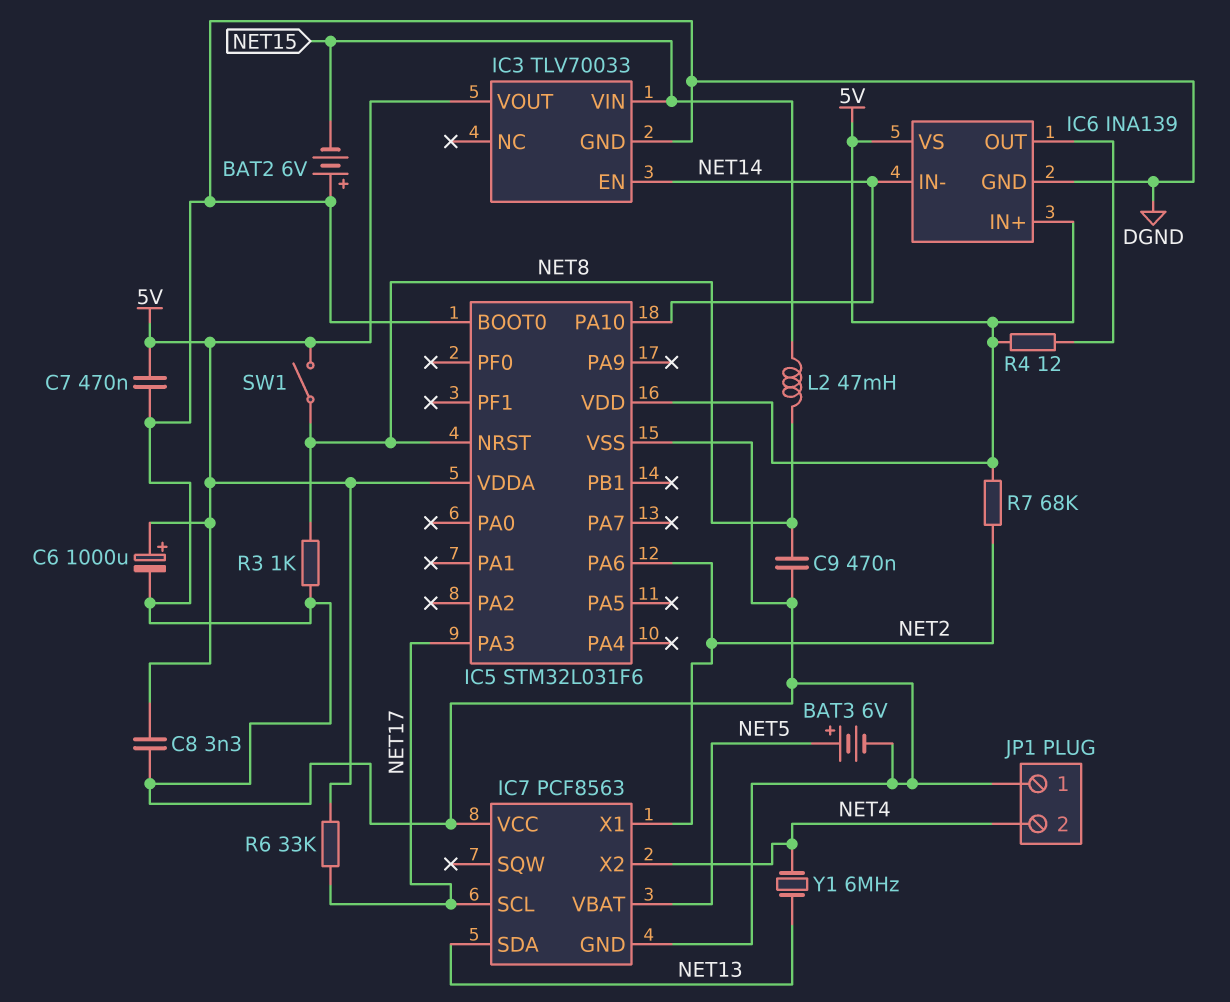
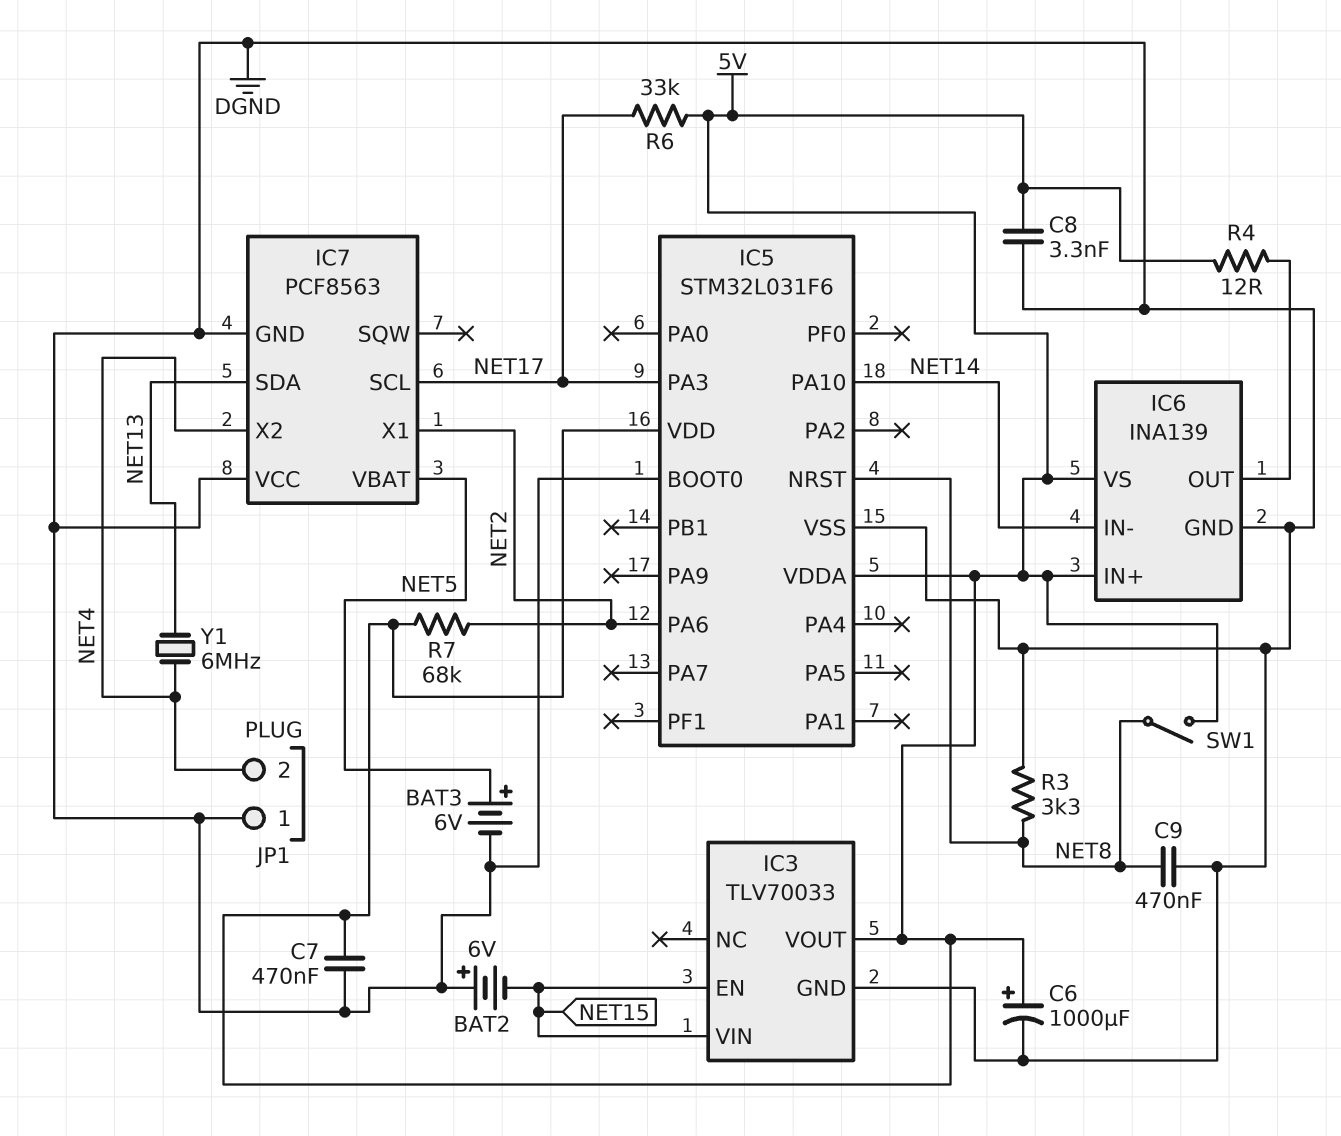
IC3 pin EN: NET14 -> NET15
L2: 47mH (NET8, NET15) -> none
R3: 1k (DGND, NET8) -> 3.3k (DGND, NET8)

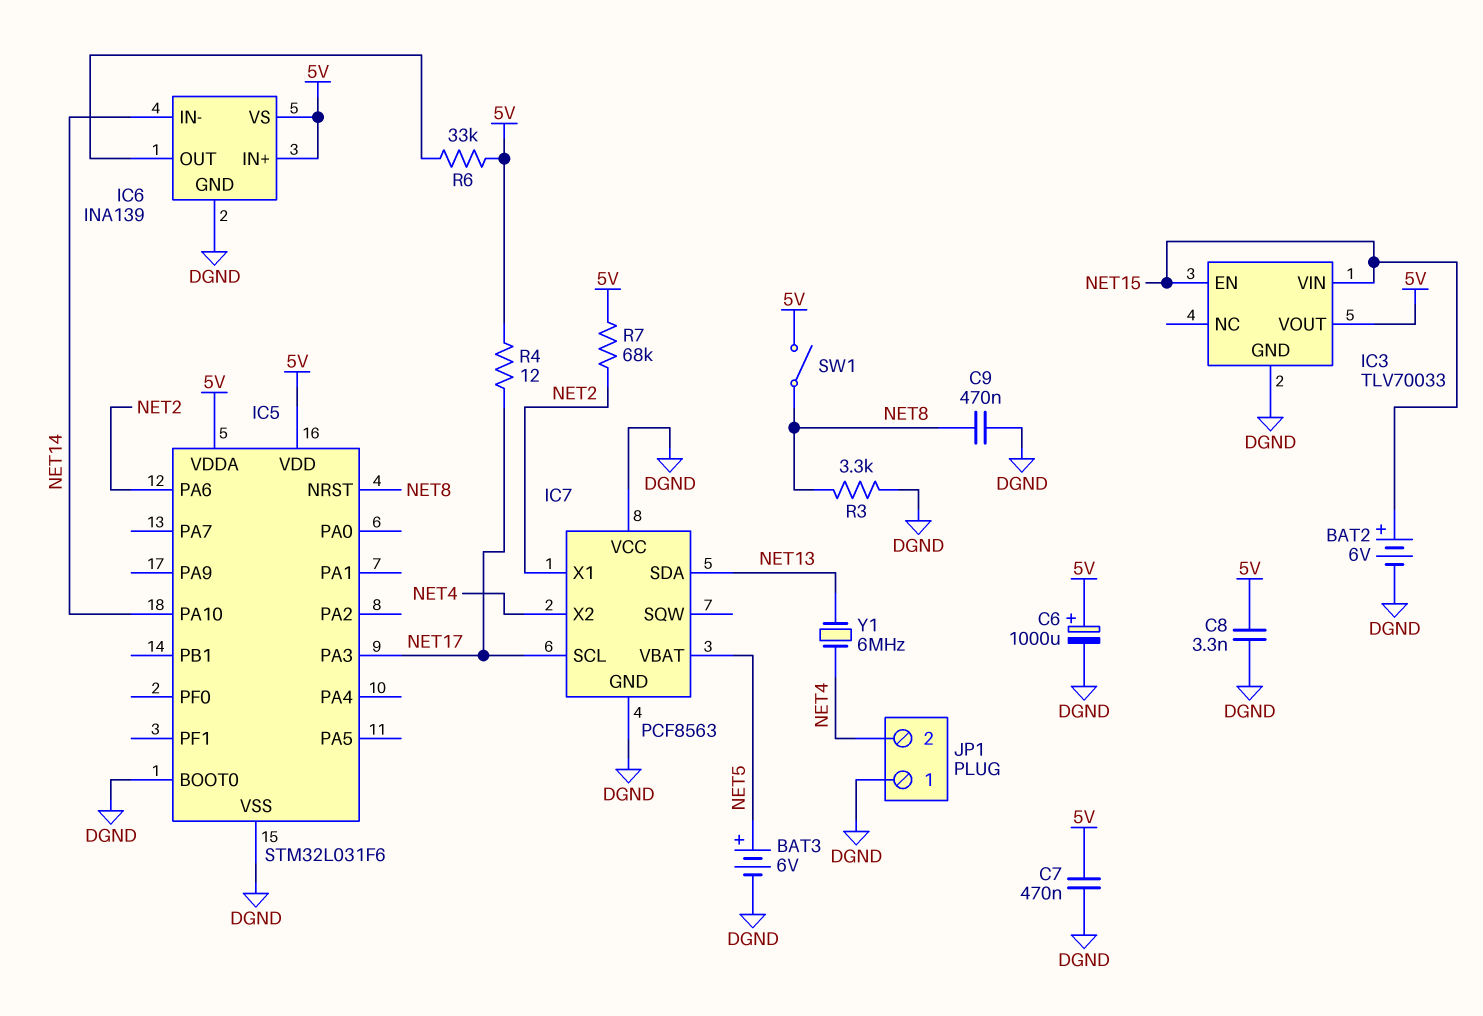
BAT2: 6V (plus DGND, minus NET15) -> 6V (plus NET15, minus DGND)
R4: 12 (5V, IC6/OUT) -> 12 (5V, NET17)
R6: 33k (5V, NET17) -> 33k (5V, IC6/OUT)

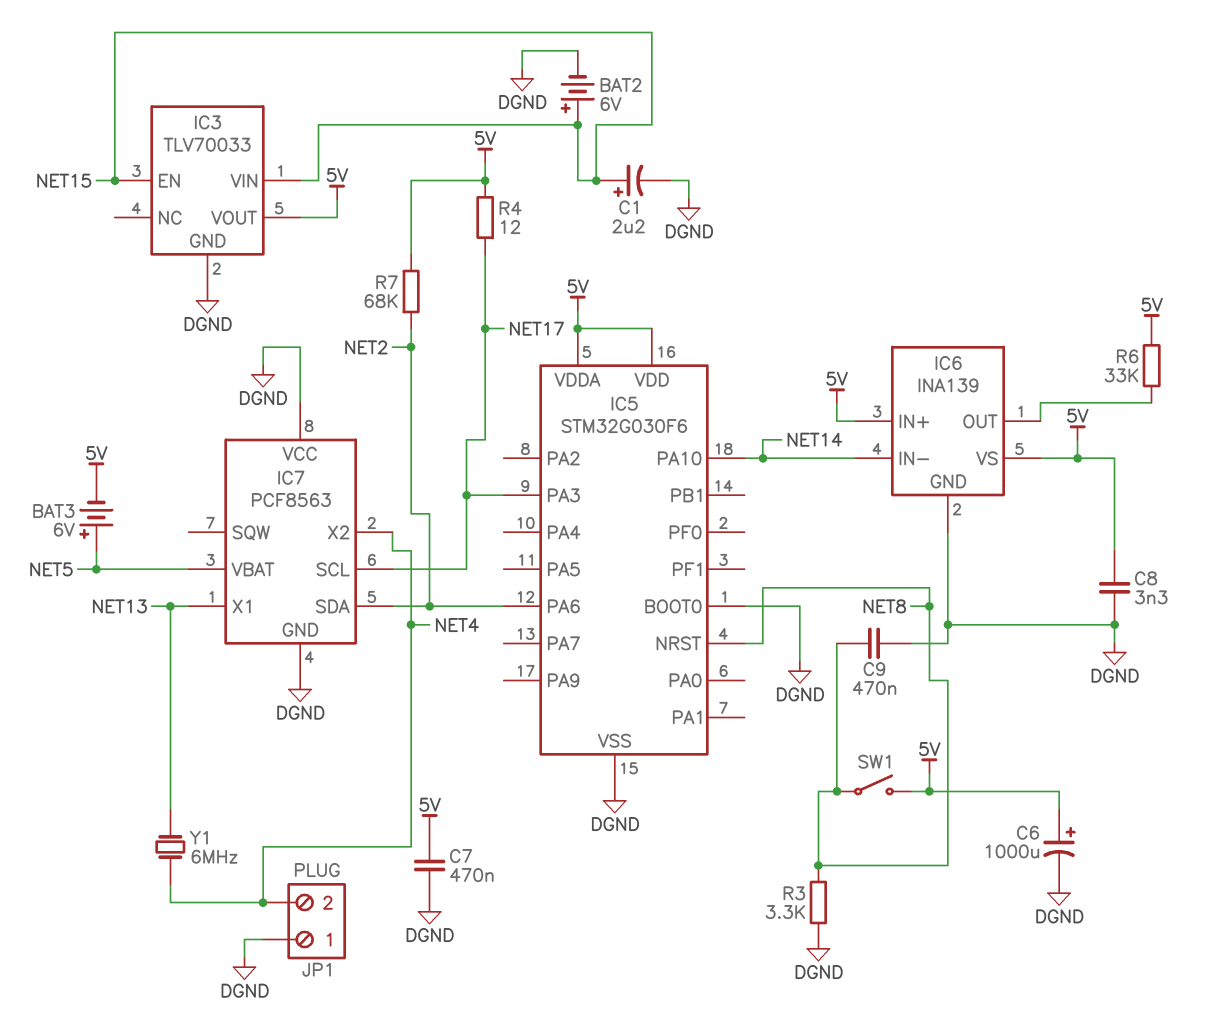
BAT3: 6V (plus NET5, minus DGND) -> 6V (plus NET5, minus 5V)
C1: none -> 2.2uF (plus NET15, minus DGND)
IC5: STM32L031F6 -> STM32G030F6
IC7 pin SDA: NET13 -> NET2
IC7 pin X1: NET2 -> NET13

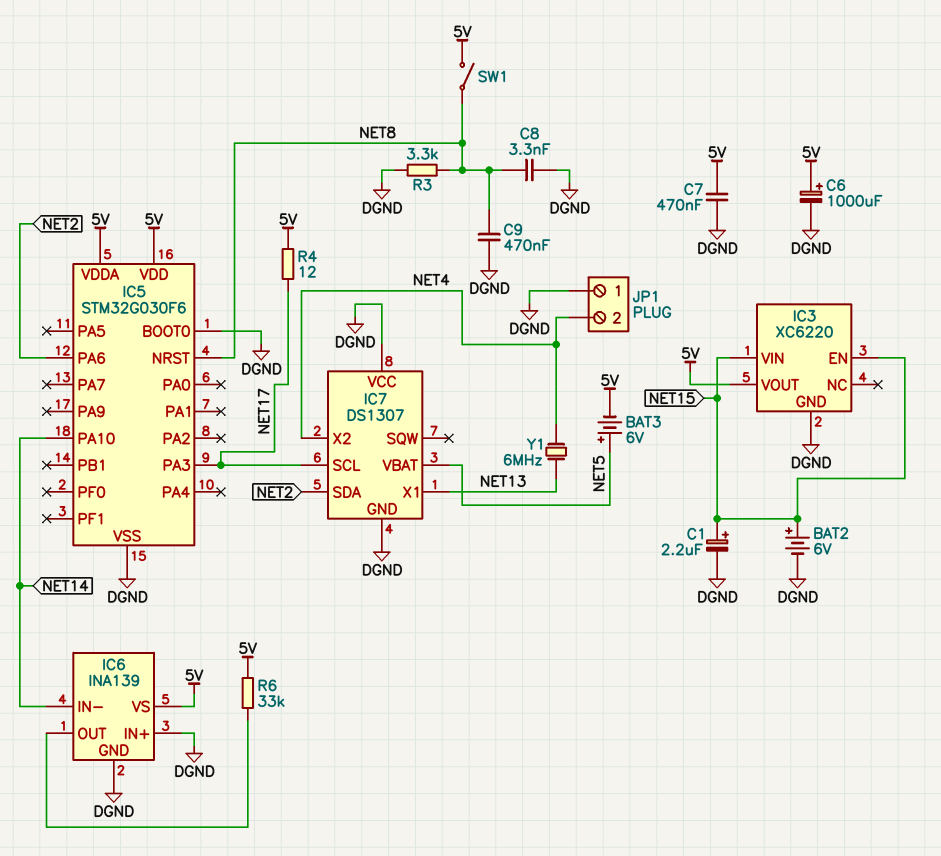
C8: 3.3nF (5V, DGND) -> 3.3nF (DGND, NET8)
IC3: TLV70033 -> XC6220
IC6 pin IN+: 5V -> DGND
IC7: PCF8563 -> DS1307
R7: 68k (5V, NET2) -> none

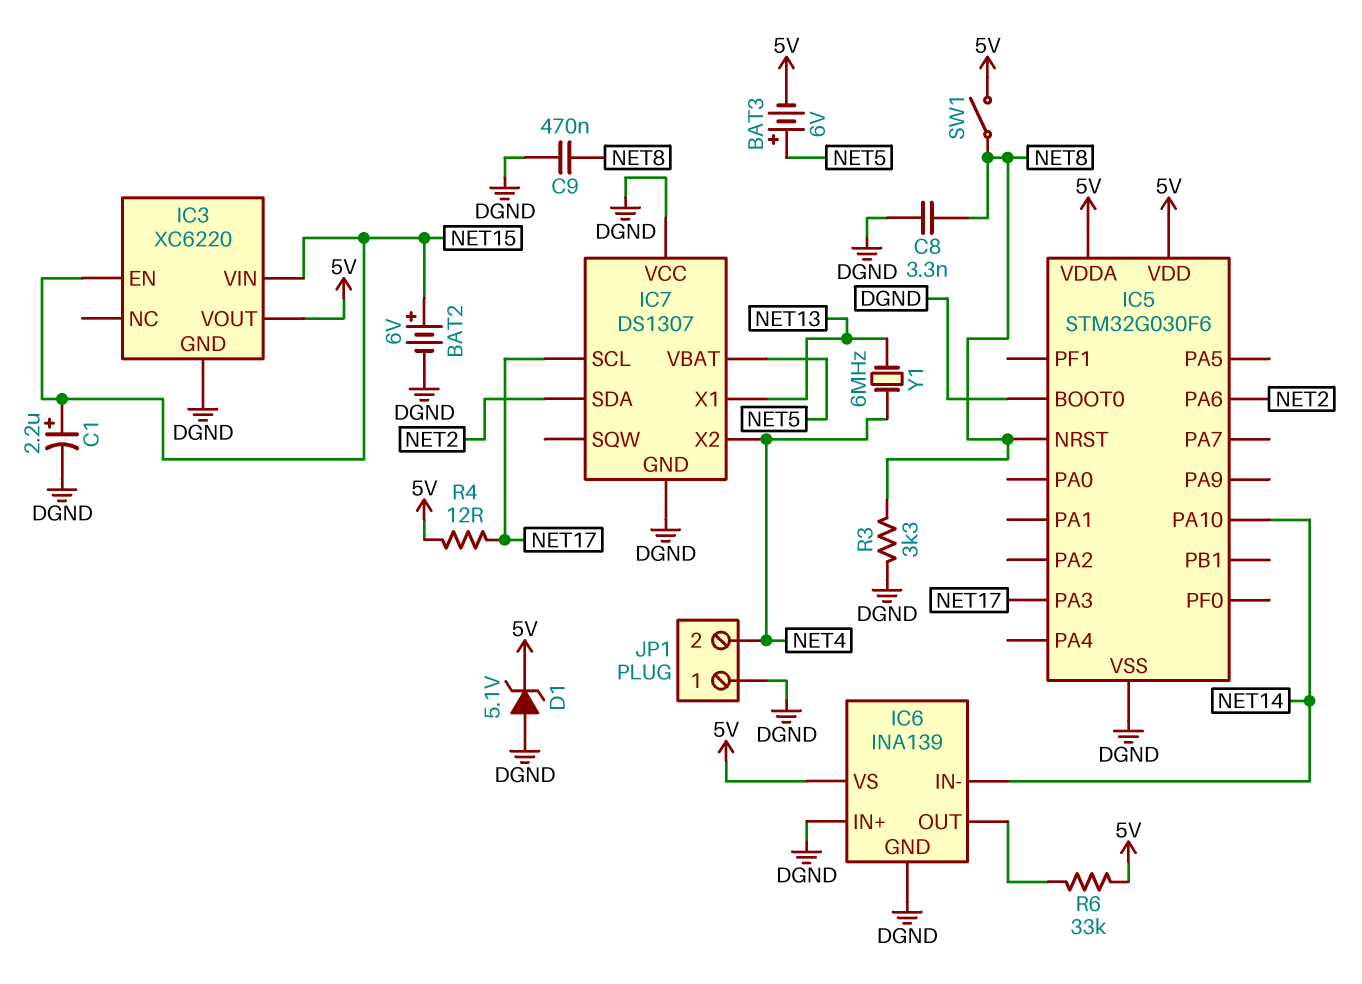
C6: 1000uF (plus 5V, minus DGND) -> none
C7: 470nF (5V, DGND) -> none
D1: none -> zener 5.1V (A DGND, K 5V)

